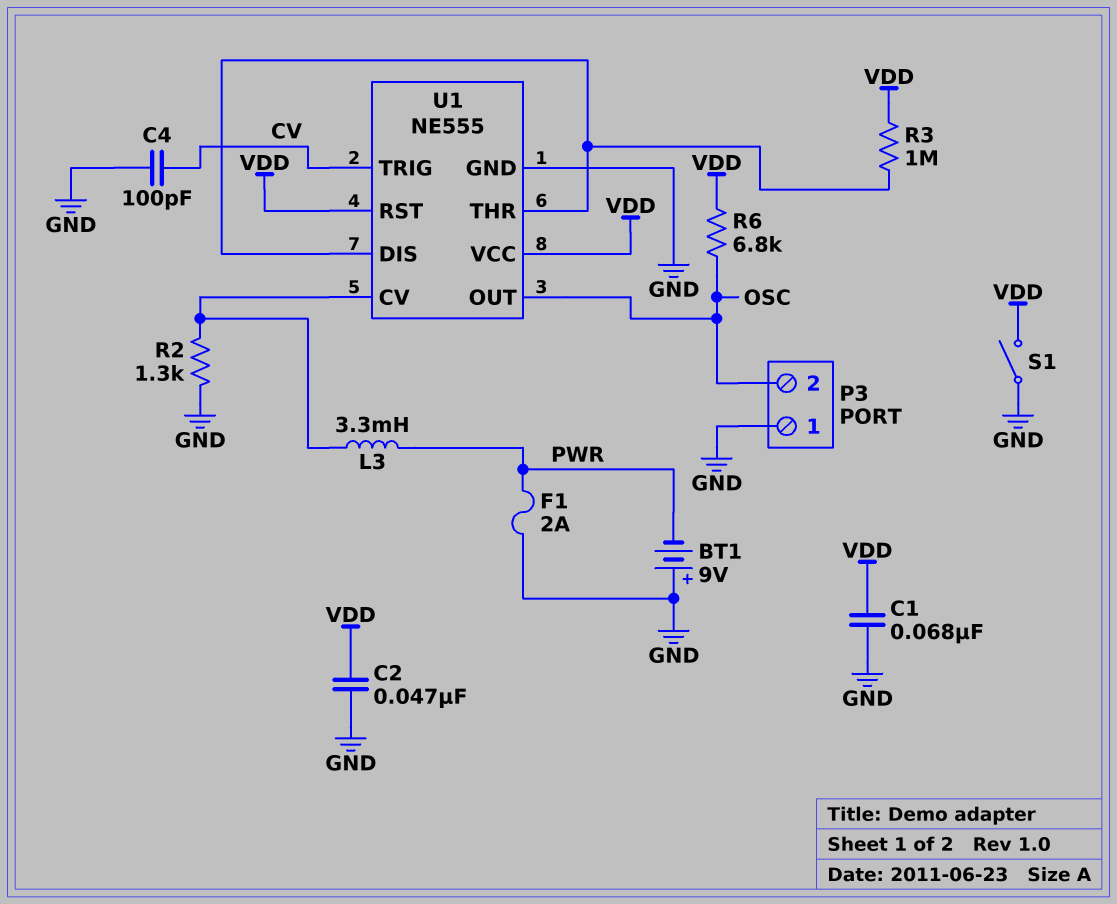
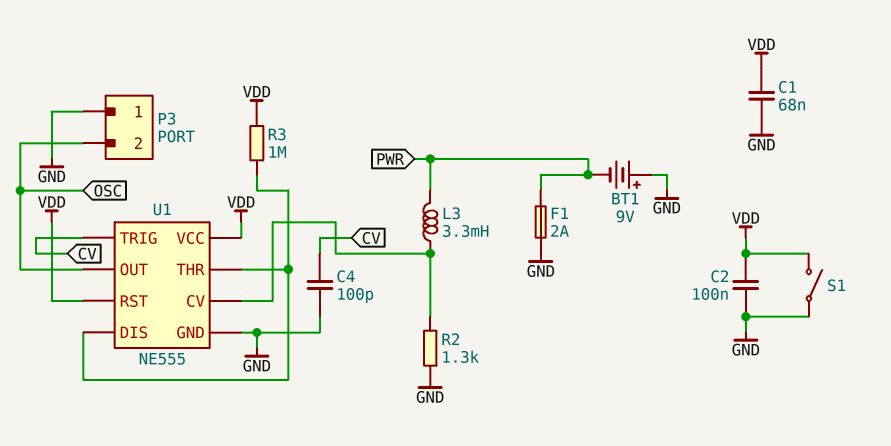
C2: 47nF (GND, VDD) -> 100nF (GND, VDD)
R6: 6.8k (OSC, VDD) -> none

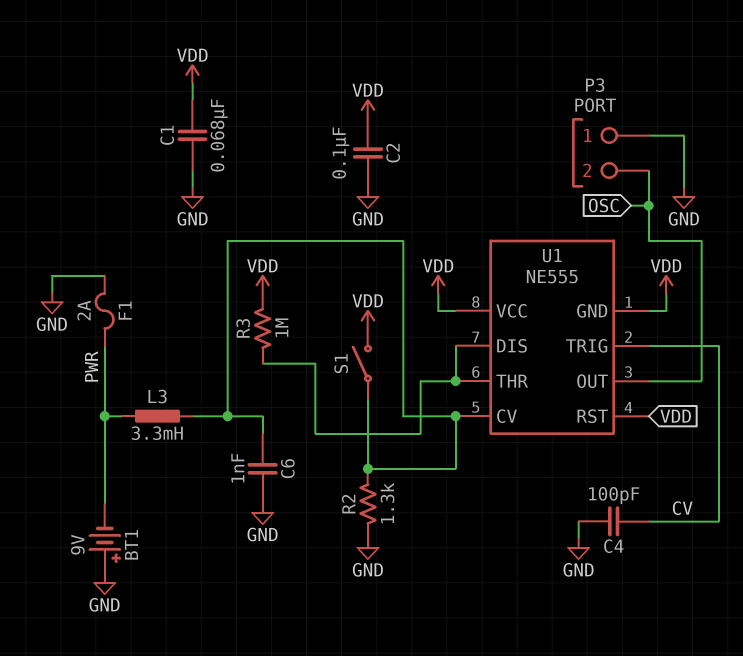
C6: none -> 1nF (GND, U1/CV)
S1: switch (GND, VDD) -> switch (U1/CV, VDD)
U1 pin GND: GND -> VDD

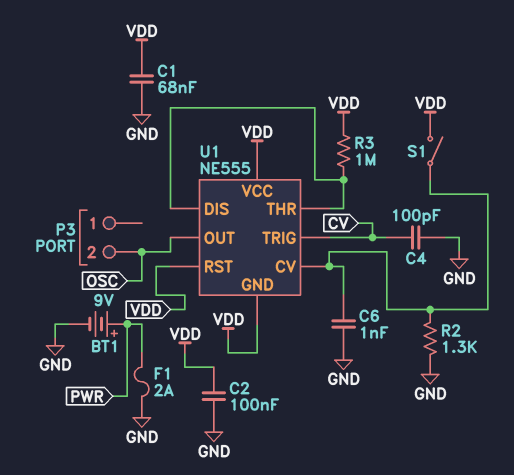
BT1: 9V (plus GND, minus PWR) -> 9V (plus PWR, minus GND)
L3: 3.3mH (PWR, U1/CV) -> none
P3 pin 1: GND -> none

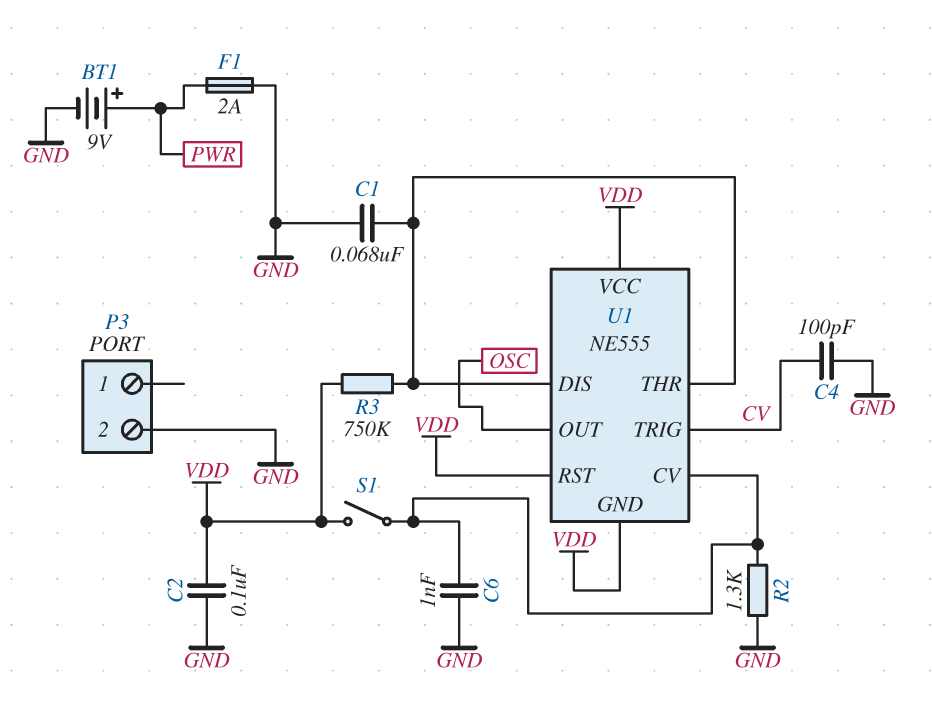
C1: 68nF (GND, VDD) -> 68nF (GND, U1/DIS)
P3 pin 2: OSC -> GND
R3: 1M (U1/DIS, VDD) -> 750k (U1/DIS, VDD)

